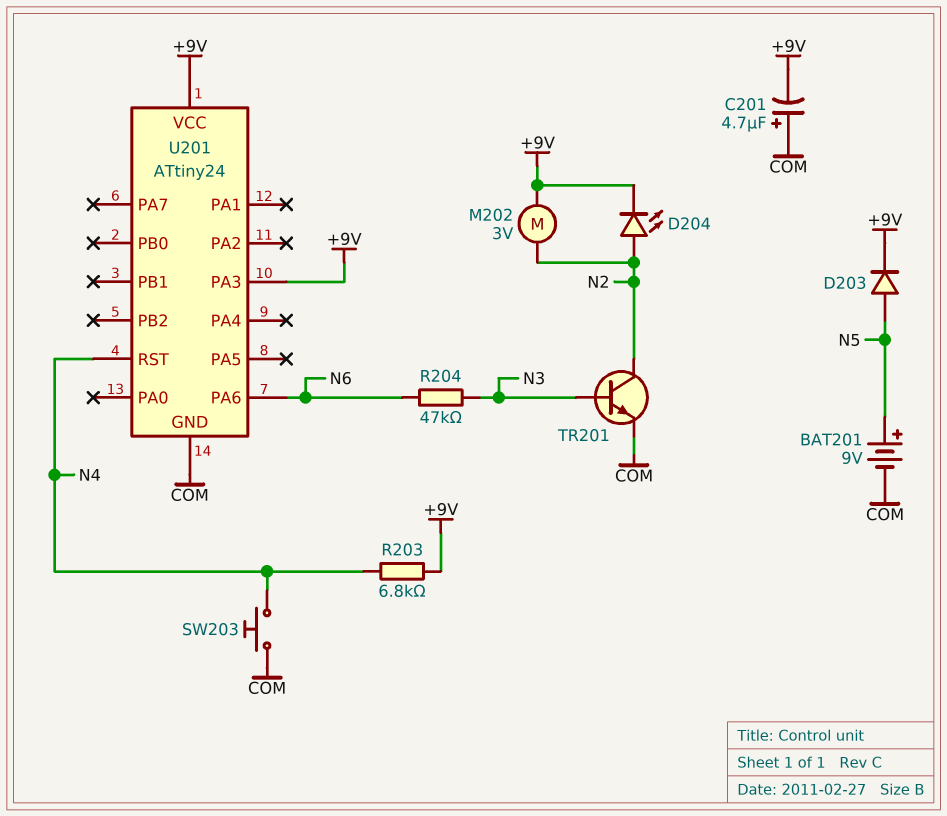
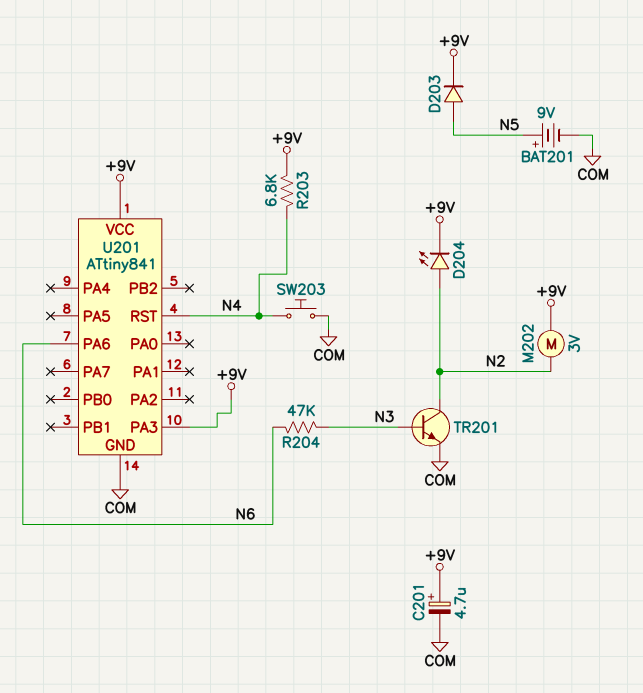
C201: 4.7uF (plus COM, minus +9V) -> 4.7uF (plus +9V, minus COM)
U201: ATtiny24 -> ATtiny841

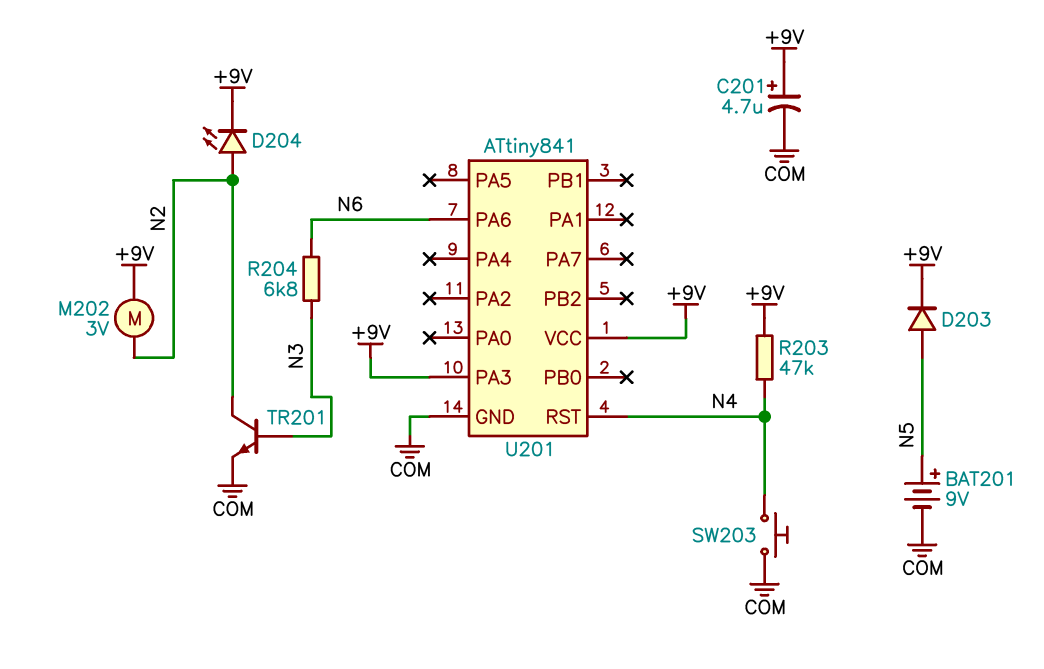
R203: 6.8k (+9V, N4) -> 47k (+9V, N4)
R204: 47k (N3, N6) -> 6.8k (N3, N6)

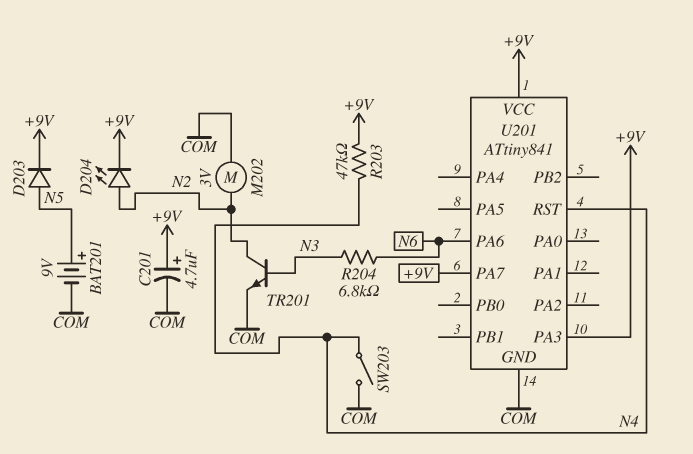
M202: motor 3V (+9V, N2) -> motor 3V (COM, N2)
SW203: button (COM, N4) -> switch (COM, N4)
U201 pin PA7: none -> +9V

